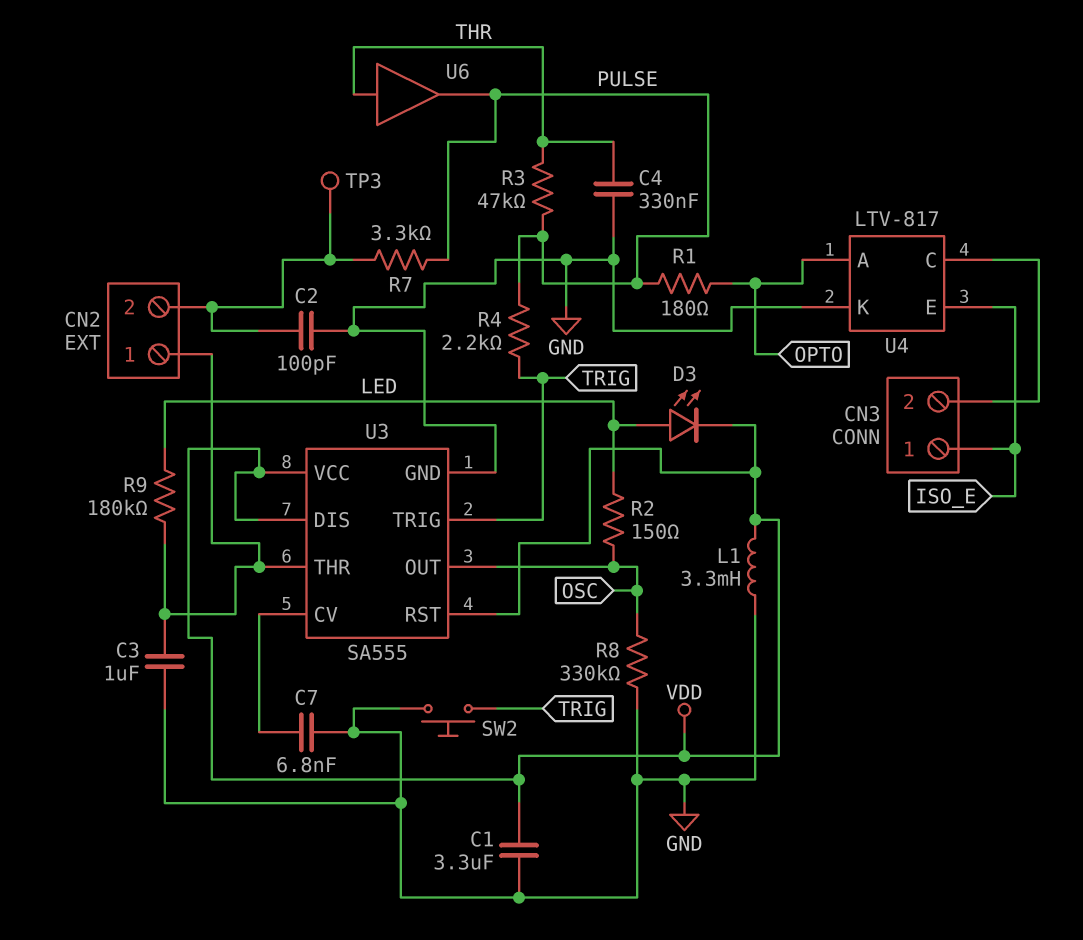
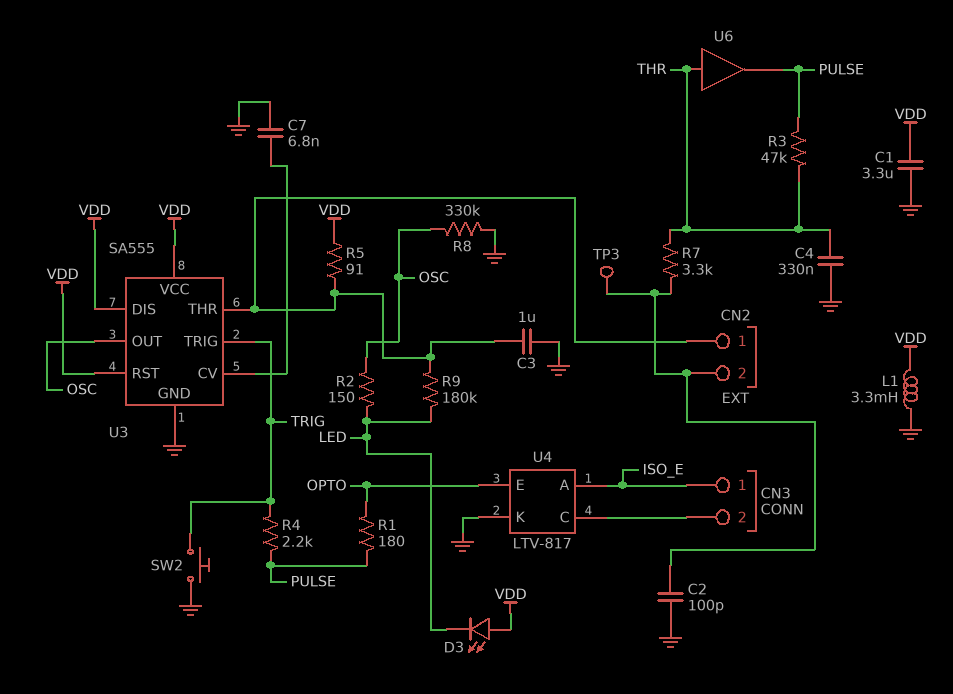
D3: LED (A LED, K VDD) -> LED (A VDD, K LED)
R5: none -> 91 (CN2/1, VDD)
R7: 3.3k (CN2/2, PULSE) -> 3.3k (CN2/2, THR)
U4 pin A: OPTO -> ISO_E
U4 pin E: ISO_E -> OPTO

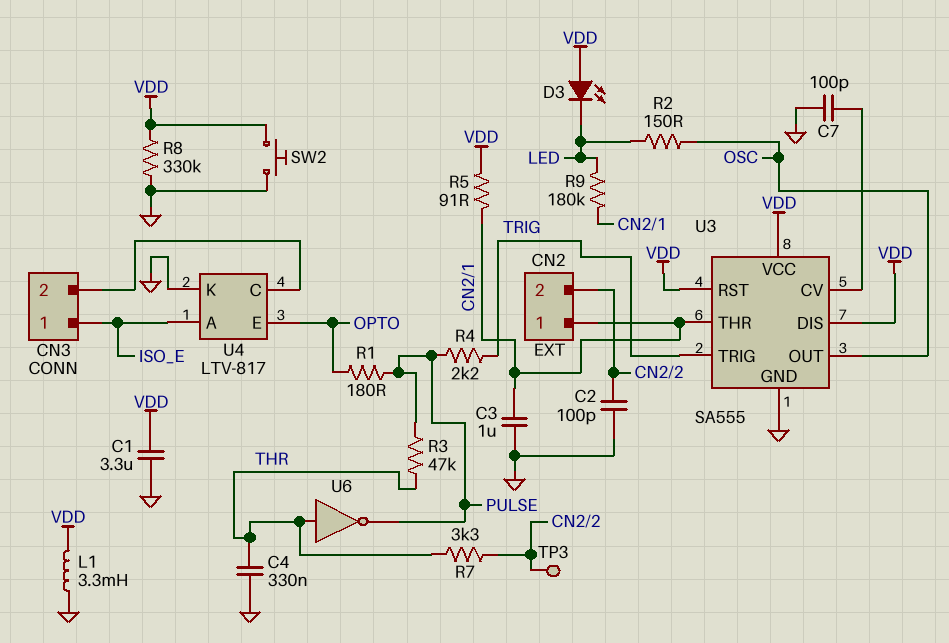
C7: 6.8nF (GND, U3/CV) -> 100pF (GND, U3/CV)
R8: 330k (GND, OSC) -> 330k (GND, VDD)
SW2: button (GND, TRIG) -> button (GND, VDD)
U6: buffer (in THR, out PULSE) -> NOT (in THR, out PULSE)

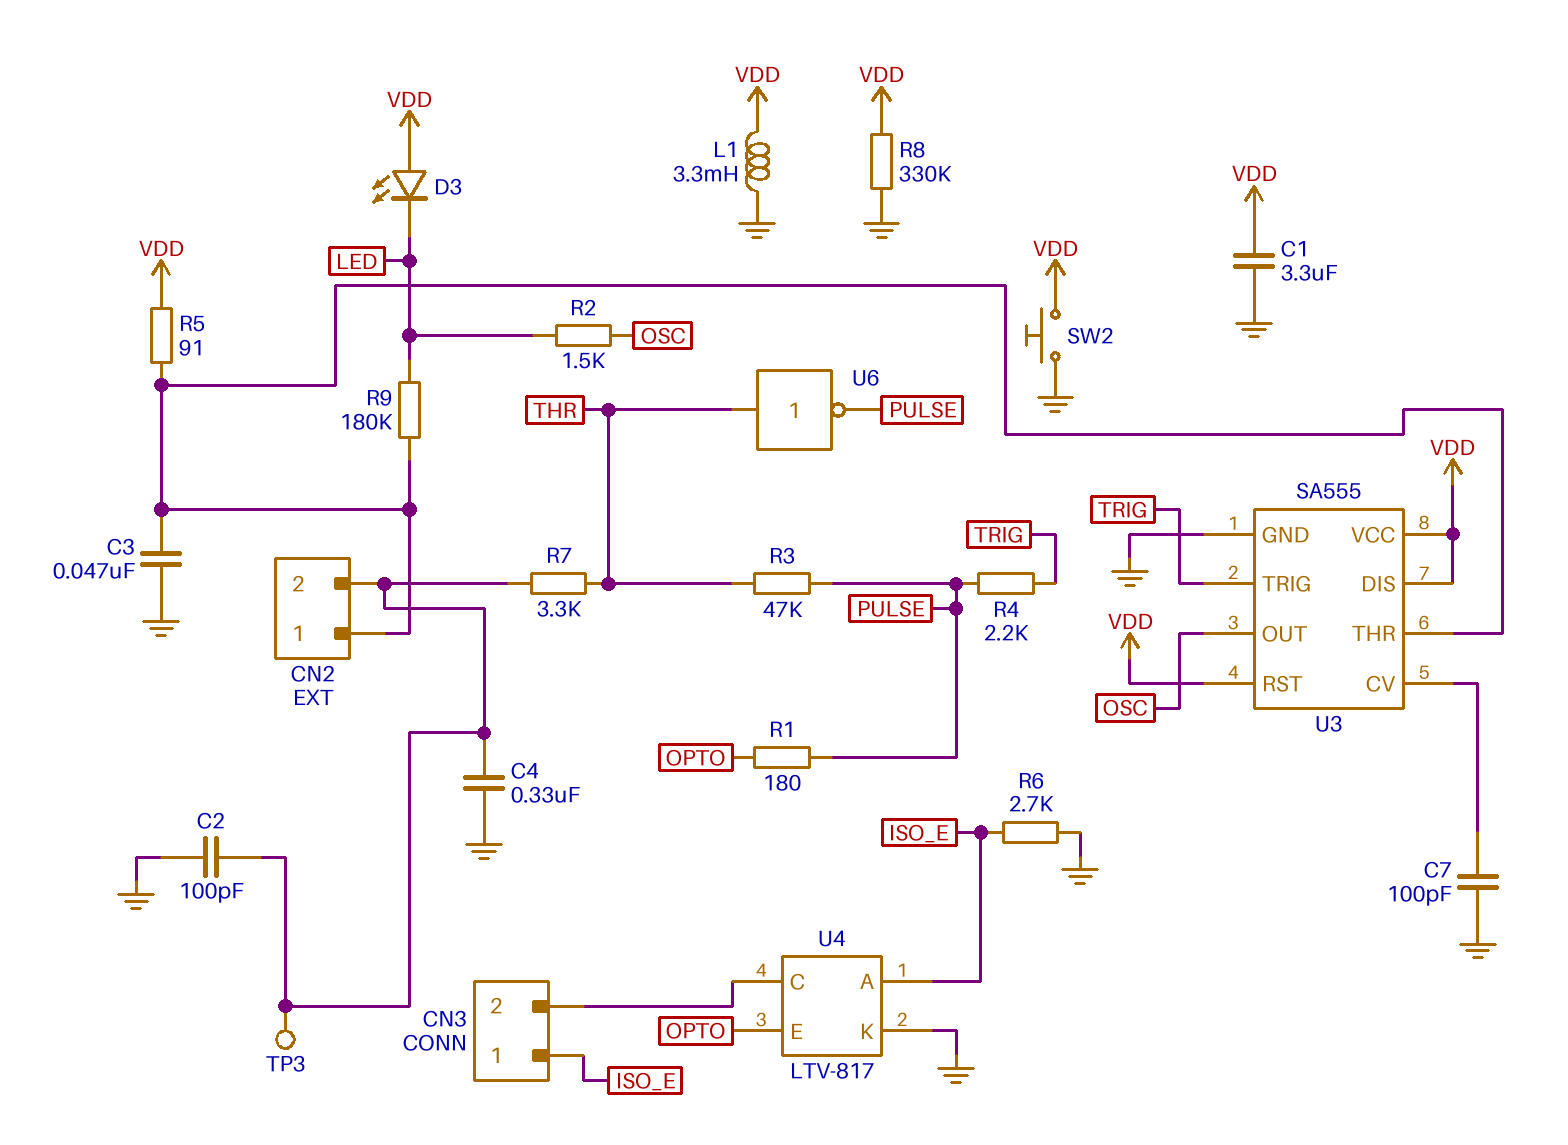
C3: 1uF (CN2/1, GND) -> 47nF (CN2/1, GND)
C4: 330nF (GND, THR) -> 330nF (CN2/2, GND)
R2: 150 (LED, OSC) -> 1.5k (LED, OSC)
R6: none -> 2.7k (GND, ISO_E)

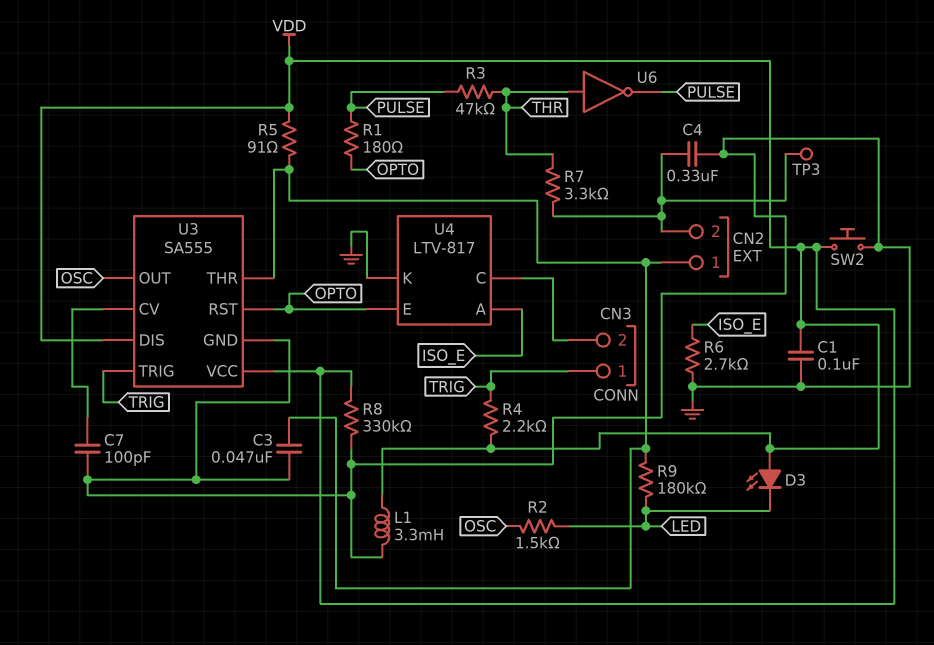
C1: 3.3uF (GND, VDD) -> 100nF (GND, VDD)
C2: 100pF (CN2/2, GND) -> none
CN3 pin 1: ISO_E -> TRIG
R4: 2.2k (PULSE, TRIG) -> 2.2k (TRIG, VDD)
U3 pin RST: VDD -> OPTO

